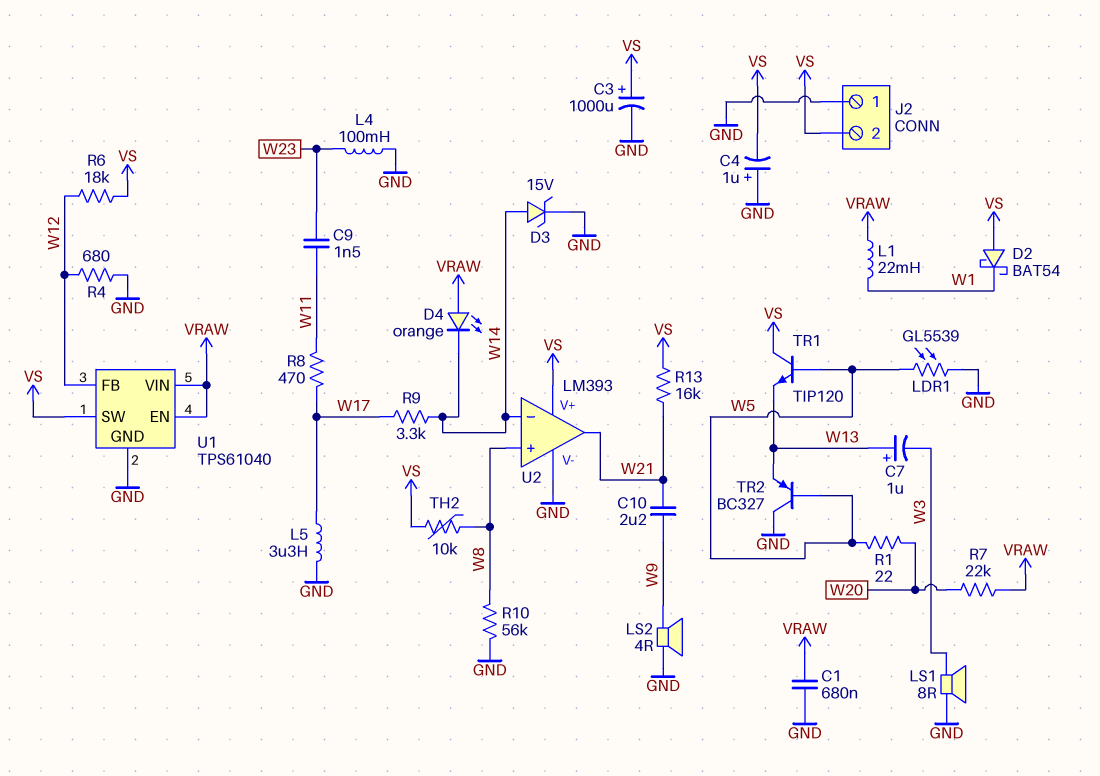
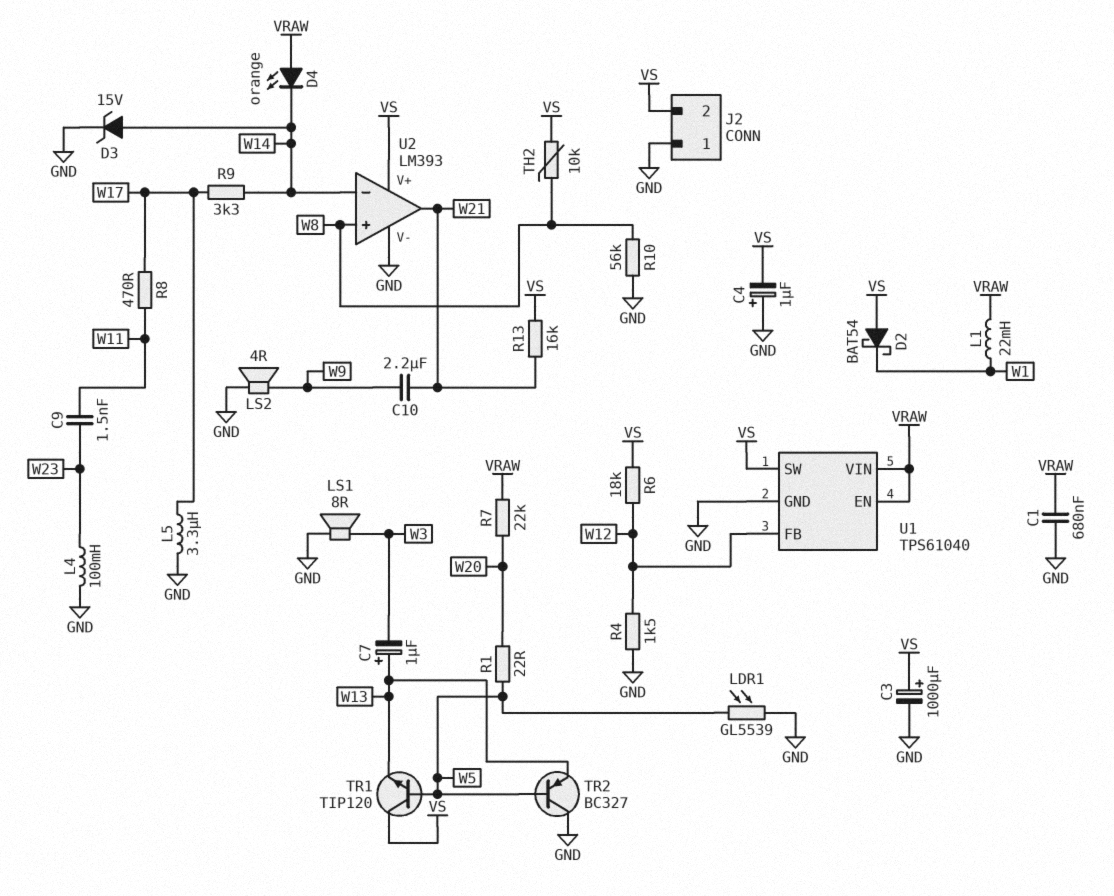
R4: 680 (GND, W12) -> 1.5k (GND, W12)

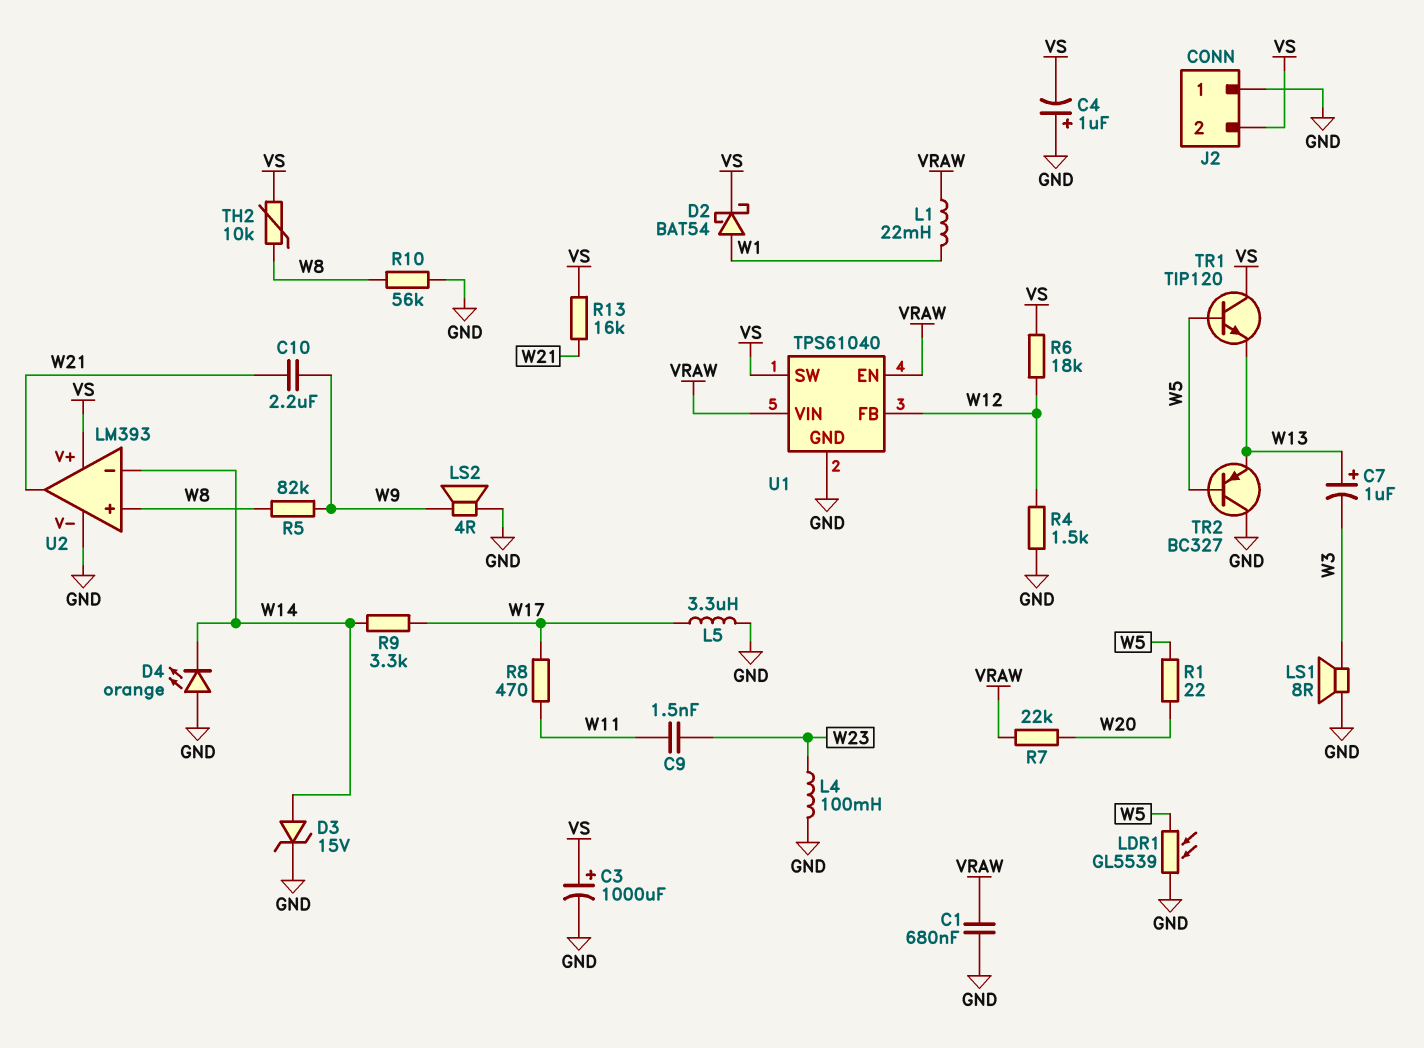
D2: schottky BAT54 (A VS, K W1) -> schottky BAT54 (A W1, K VS)
D4: LED orange (A VRAW, K W14) -> LED orange (A GND, K W14)
R5: none -> 82k (W8, W9)

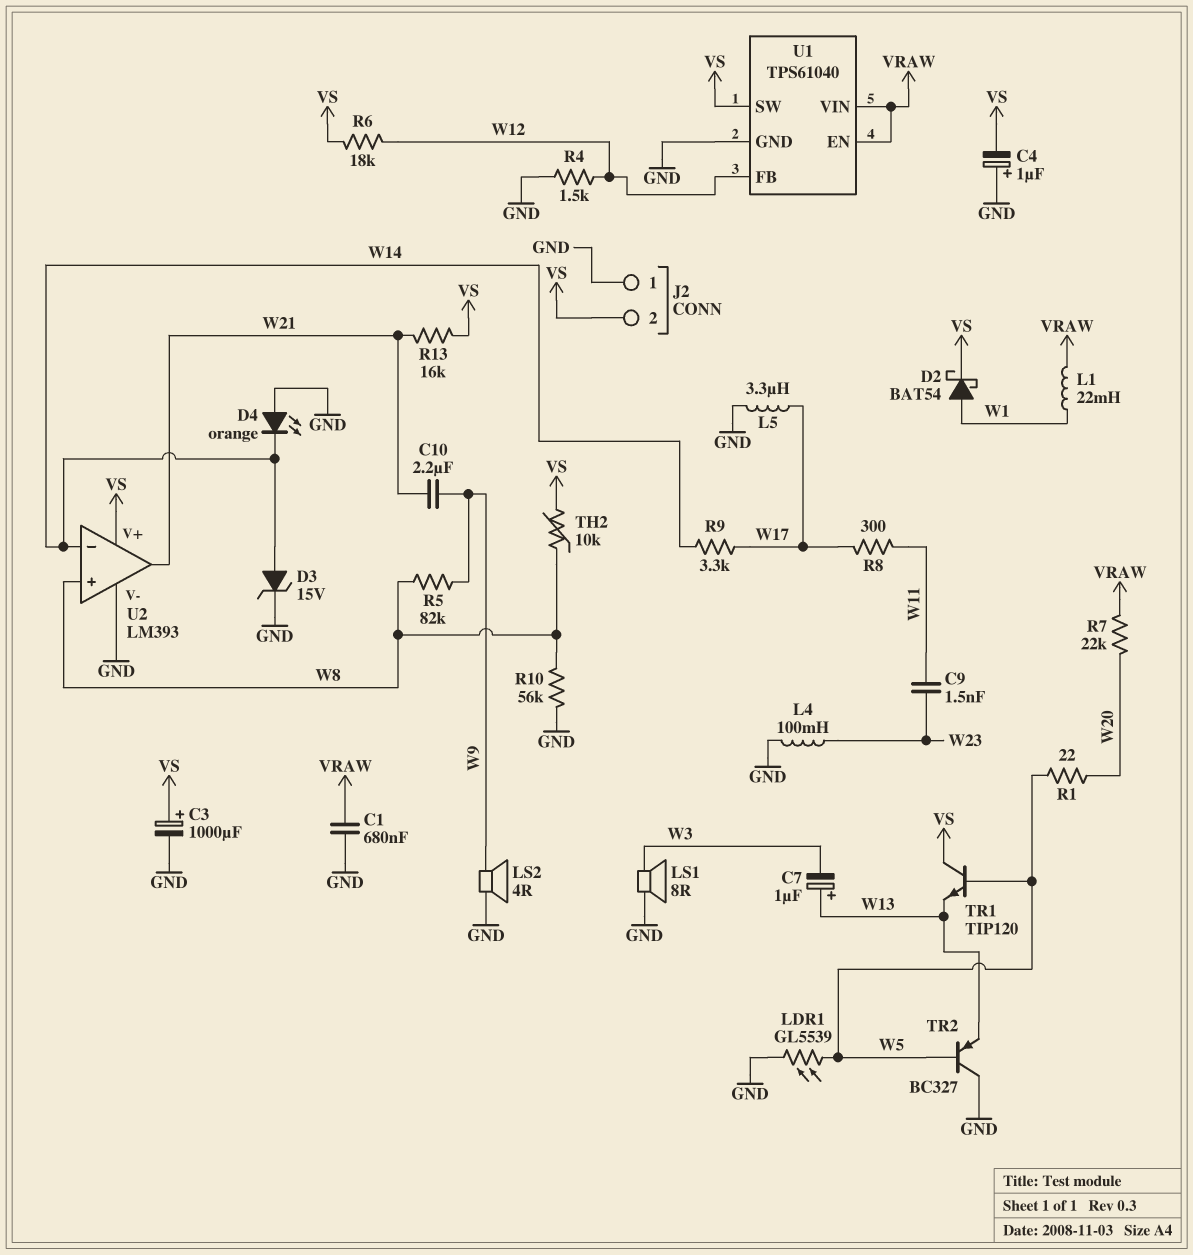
R8: 470 (W11, W17) -> 300 (W11, W17)

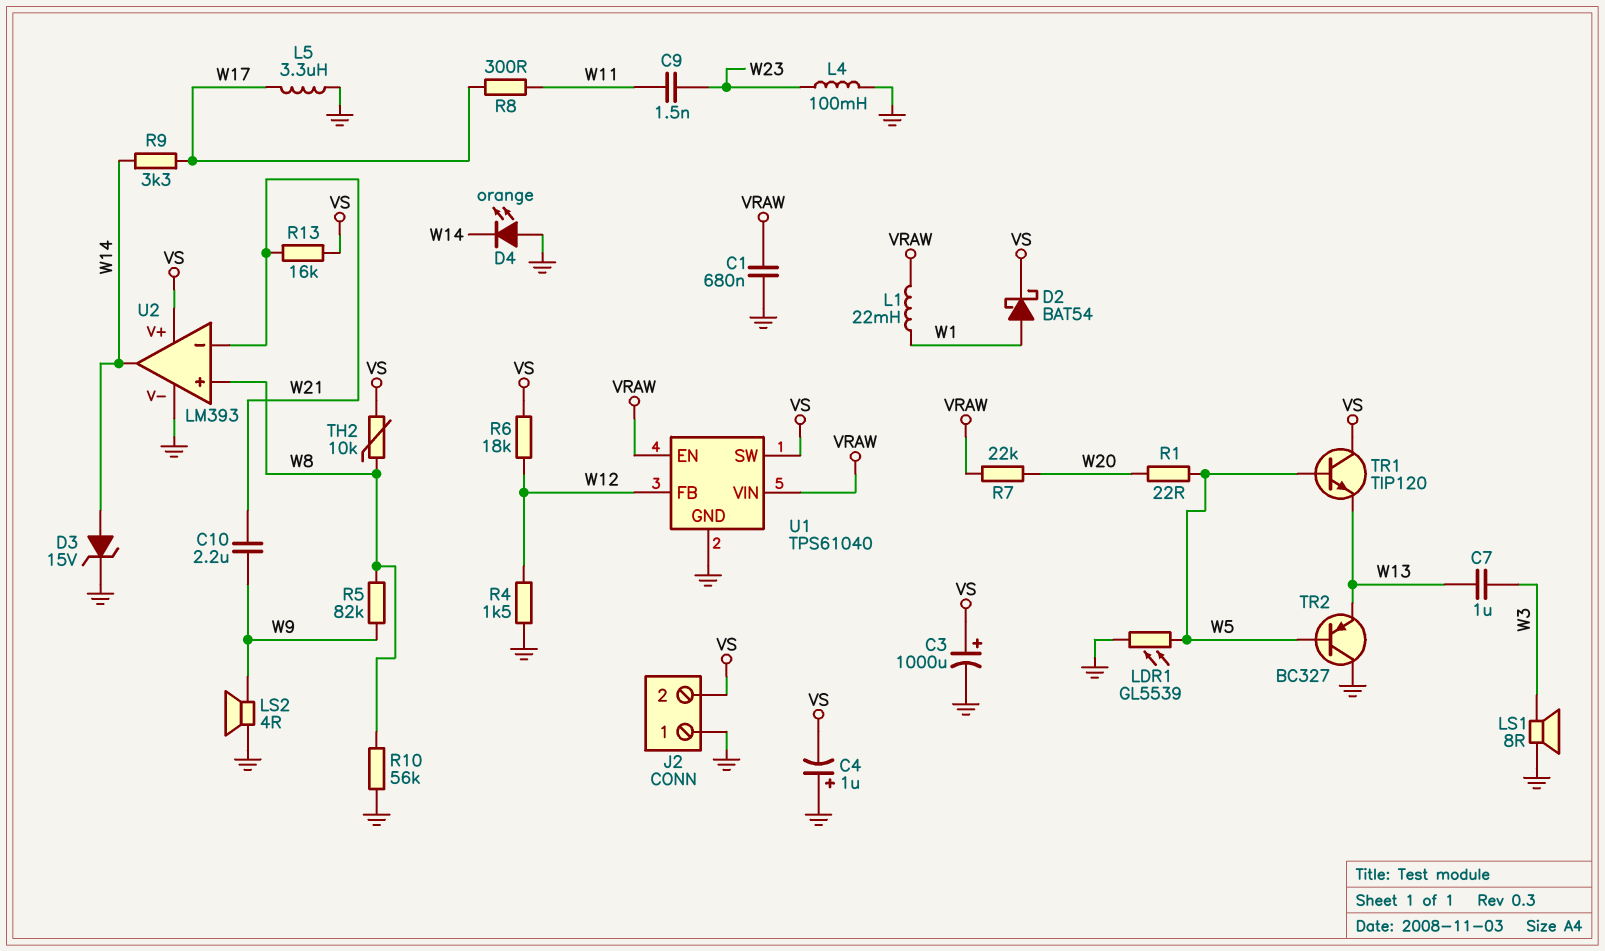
C7: 1uF (plus W13, minus W3) -> 1uF (W3, W13)
U2 pin in-: W14 -> W21
U2 pin out: W21 -> W14

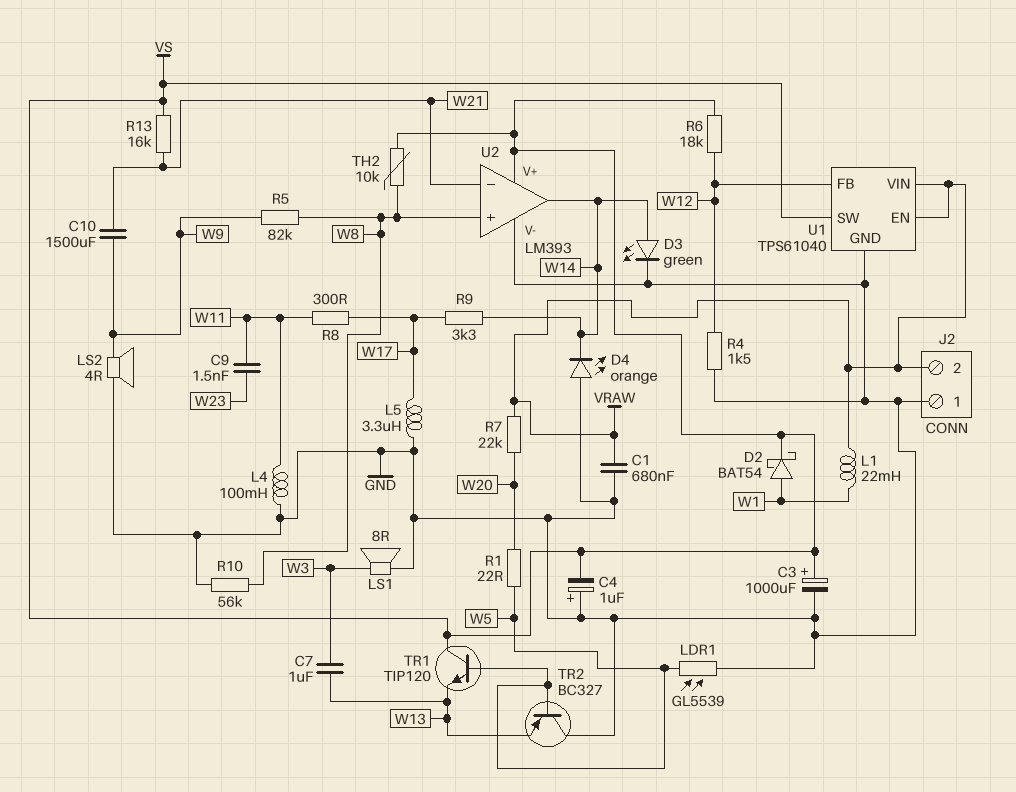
C10: 2.2uF (W9, W21) -> 1500uF (W9, W21)
D3: zener 15V (A W14, K GND) -> LED green (A W14, K GND)
J2 pin 2: VS -> VRAW
L4: 100mH (GND, W23) -> 100mH (GND, W11)

